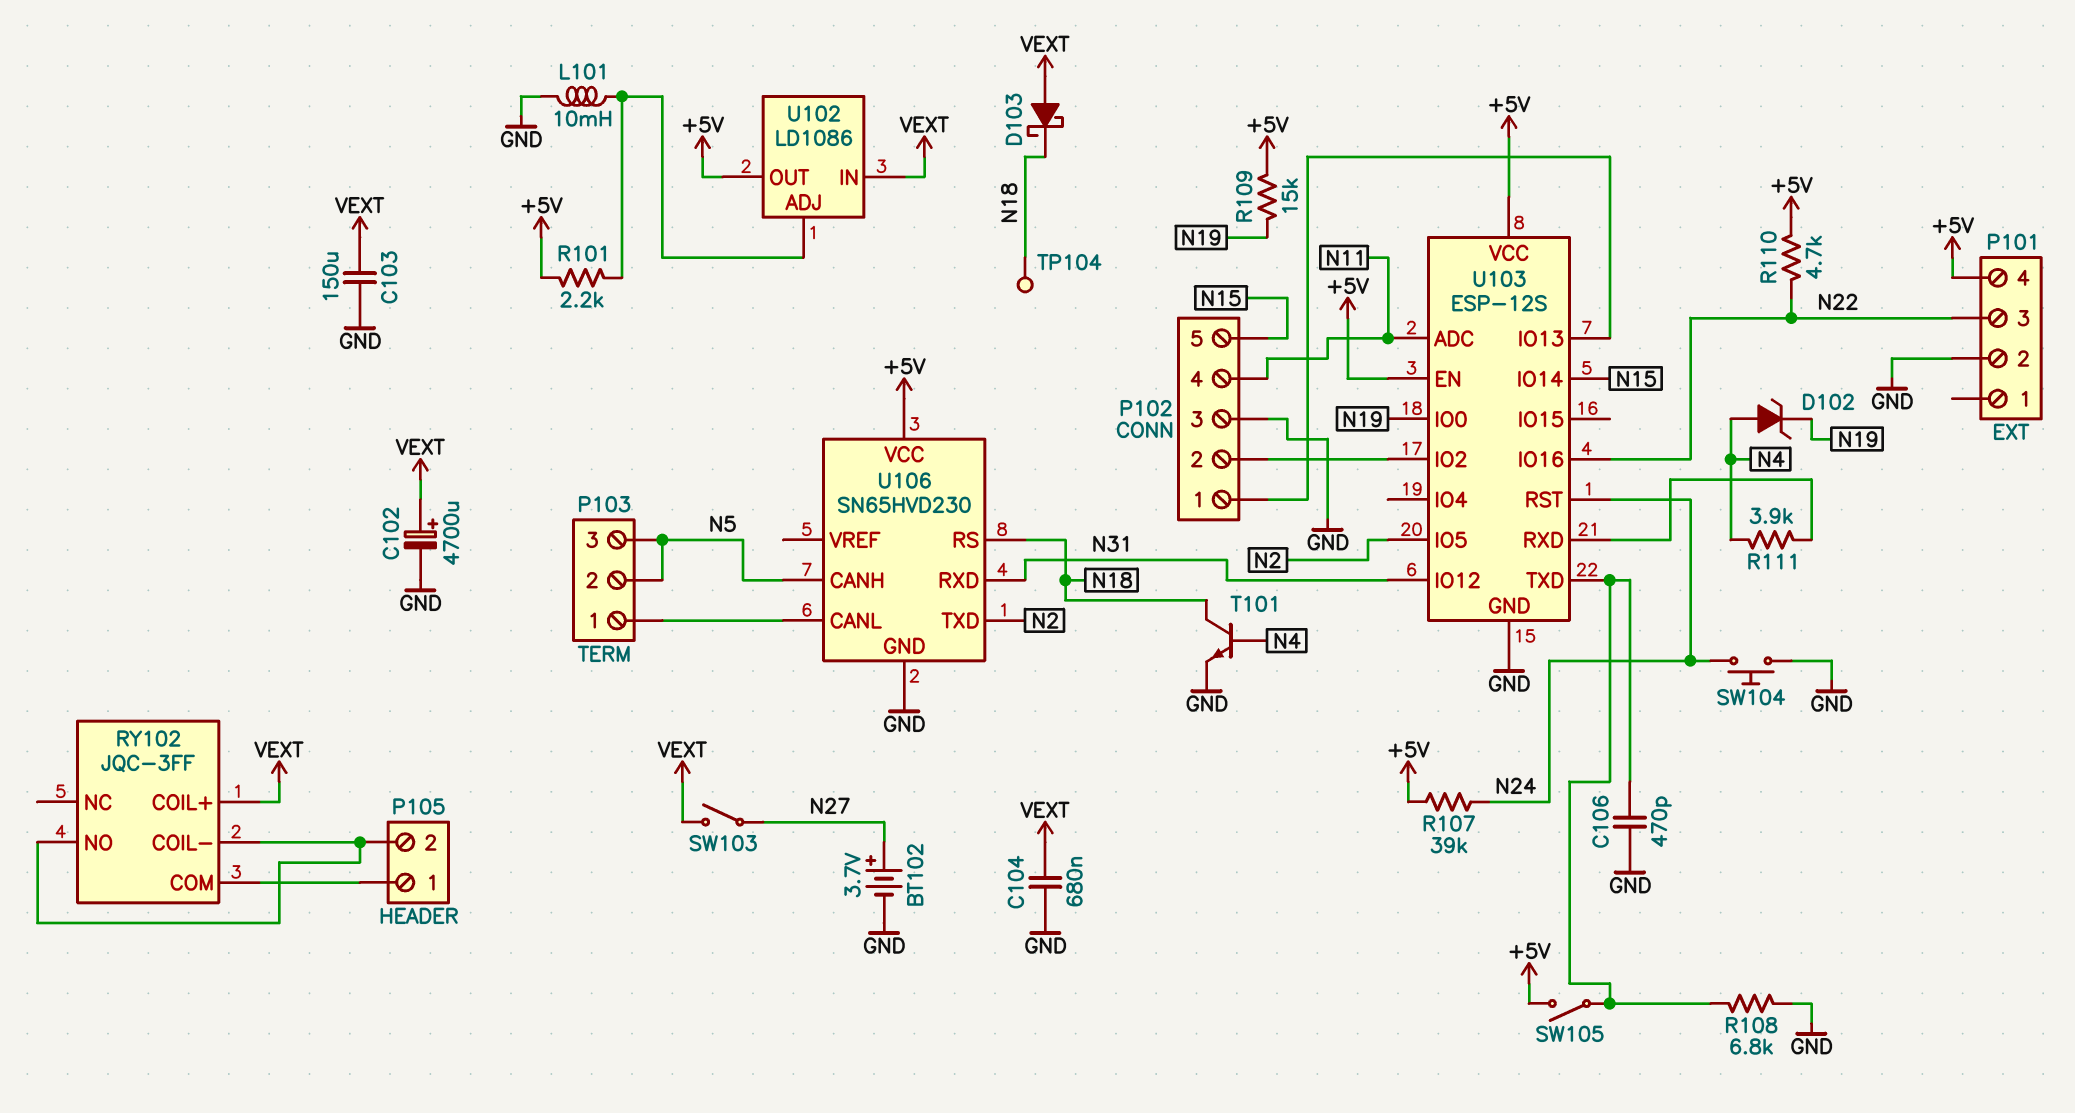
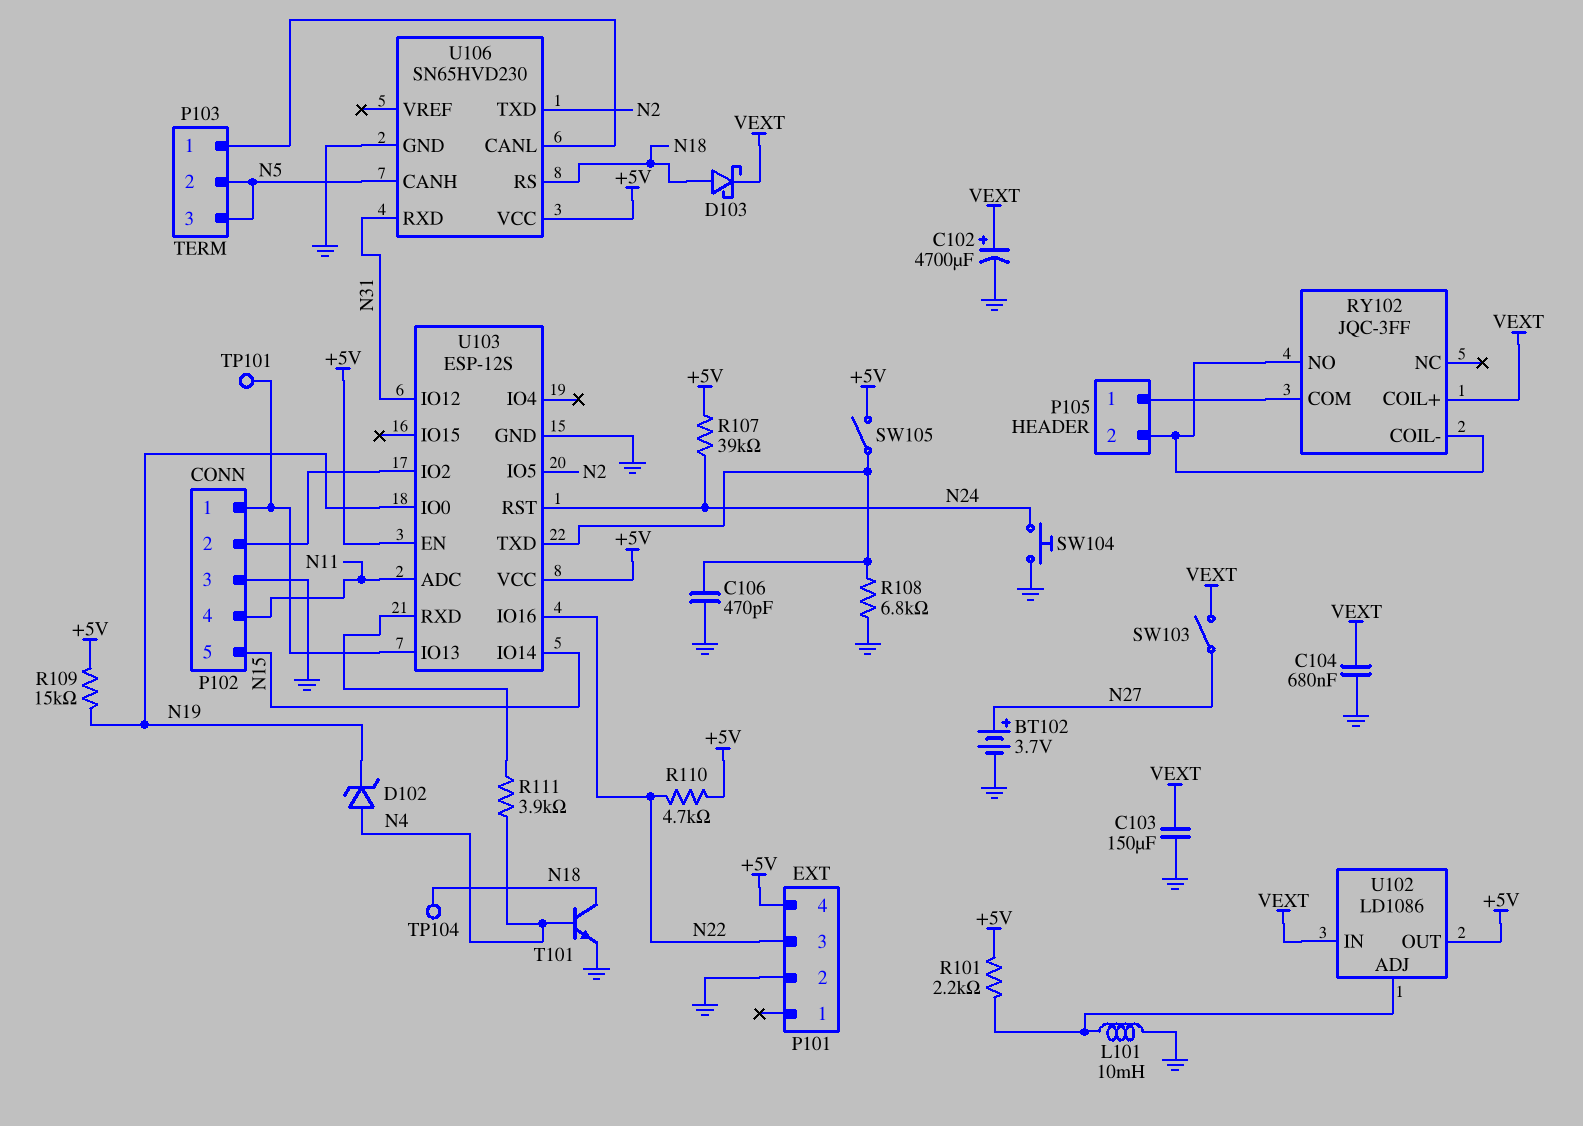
D103: schottky (A VEXT, K N18) -> schottky (A N18, K VEXT)
TP101: none -> test point (P102/1)

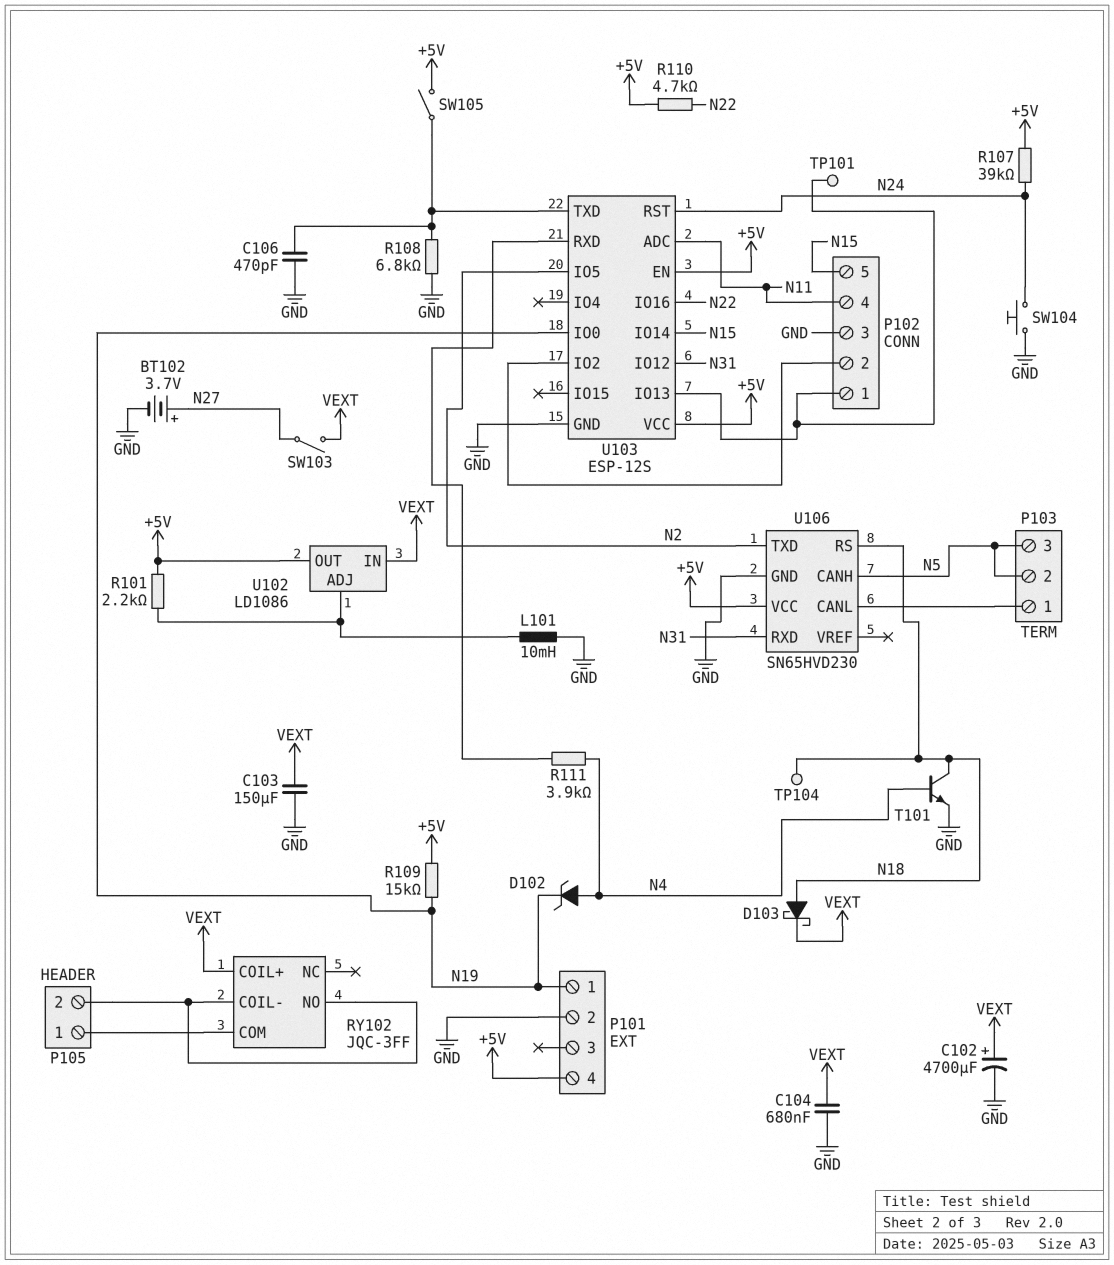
P101 pin 1: none -> N19
P101 pin 3: N22 -> none

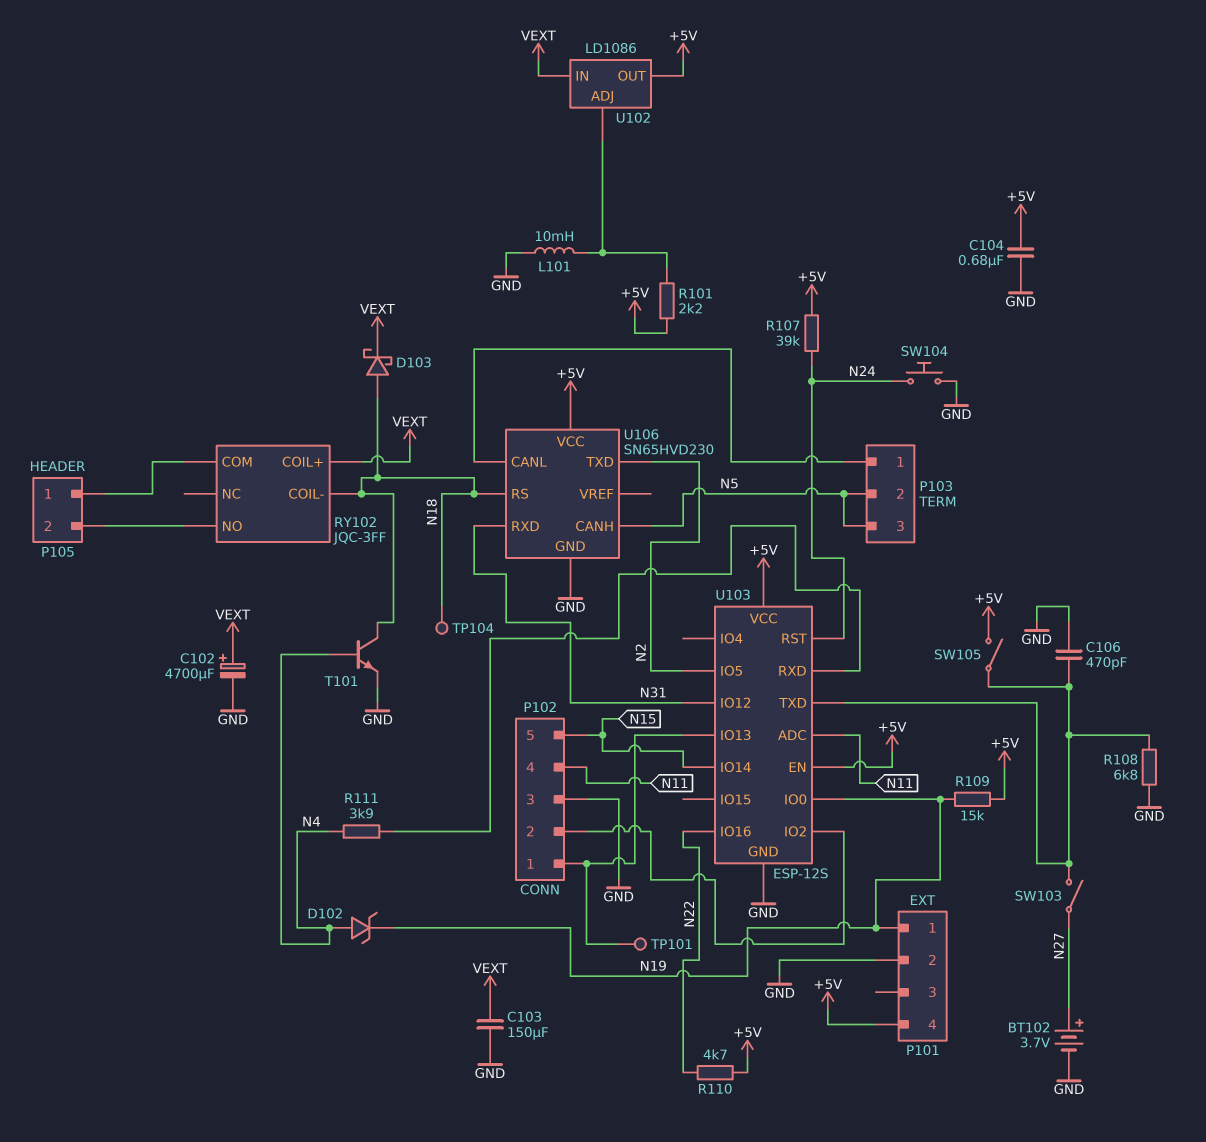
C104: 680nF (GND, VEXT) -> 680nF (+5V, GND)
RY102 pin COIL-: P105/2 -> N18
SW103: switch (N27, VEXT) -> switch (N27, U103/TXD)

